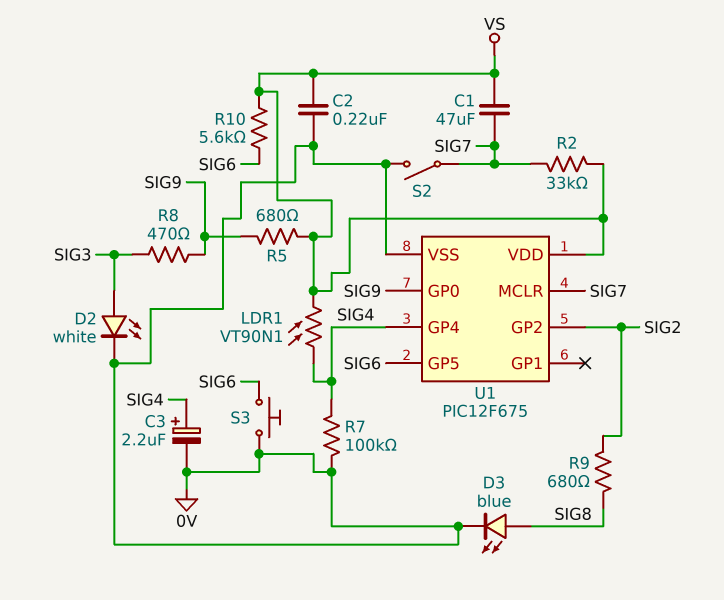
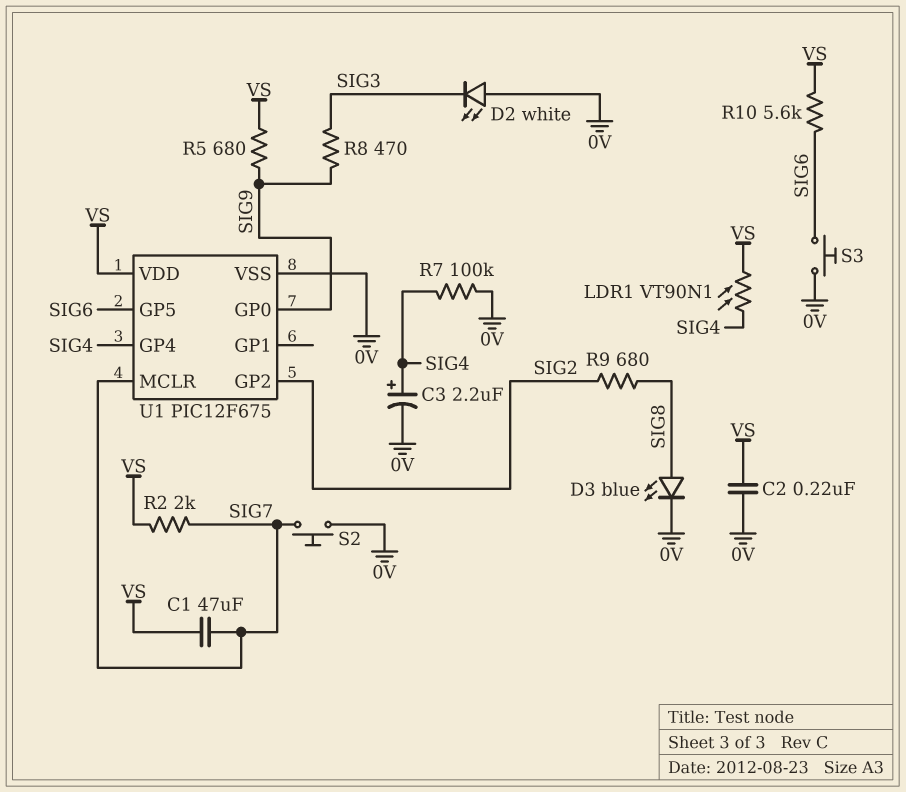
D2: LED white (A SIG3, K 0V) -> LED white (A 0V, K SIG3)
R2: 33k (SIG7, VS) -> 2k (SIG7, VS)
S2: switch (0V, SIG7) -> button (0V, SIG7)

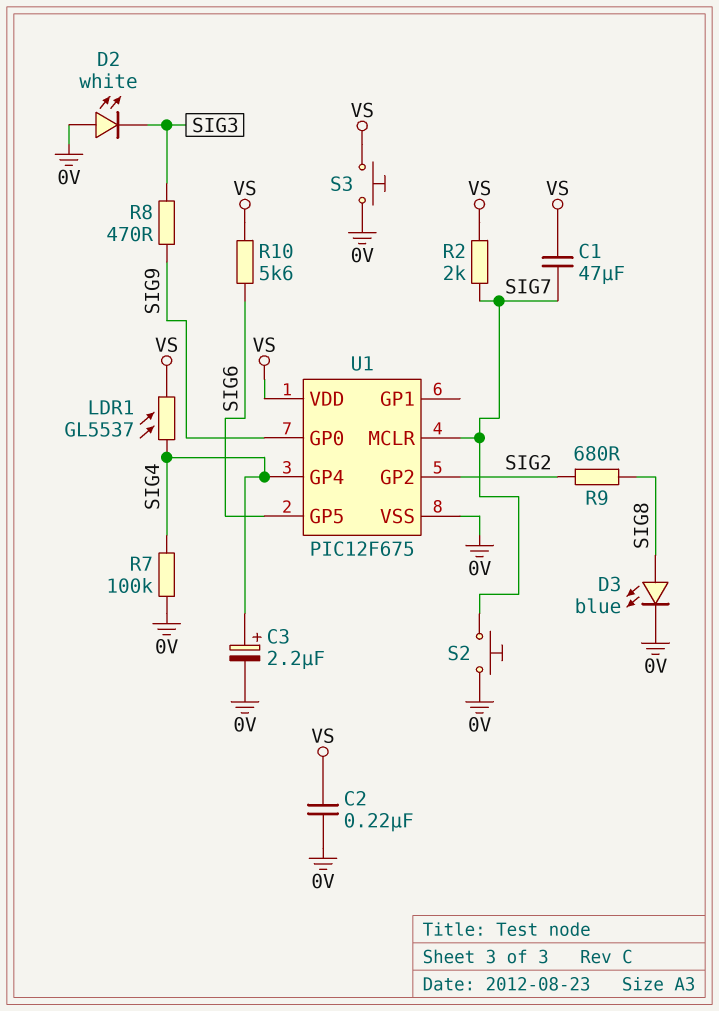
LDR1: VT90N1 (SIG4, VS) -> GL5537 (SIG4, VS)
R5: 680 (SIG9, VS) -> none
S3: button (0V, SIG6) -> button (0V, VS)

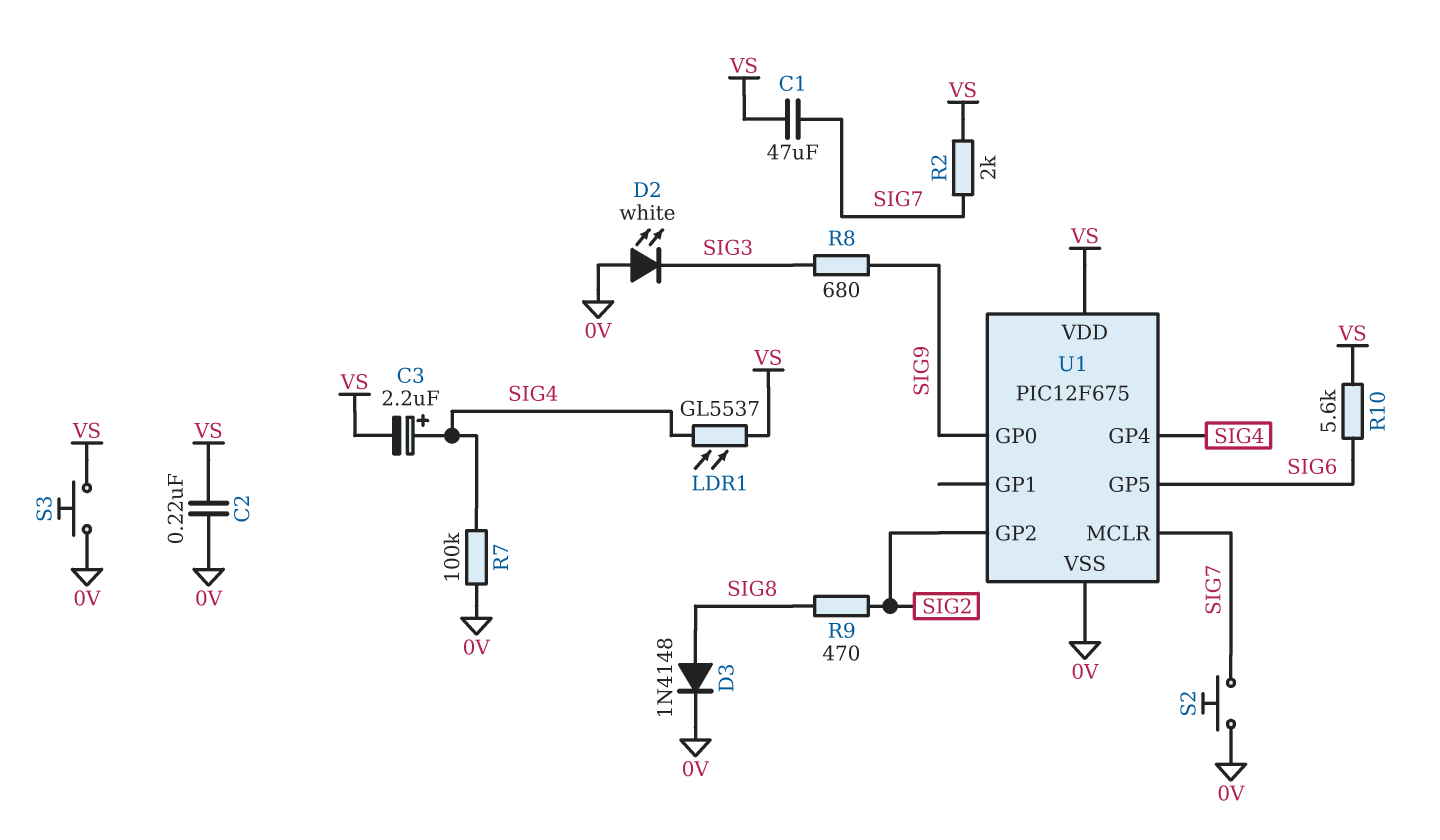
C3: 2.2uF (plus SIG4, minus 0V) -> 2.2uF (plus SIG4, minus VS)
D3: LED blue (A SIG8, K 0V) -> diode 1N4148 (A SIG8, K 0V)
R8: 470 (SIG3, SIG9) -> 680 (SIG3, SIG9)
R9: 680 (SIG2, SIG8) -> 470 (SIG2, SIG8)

